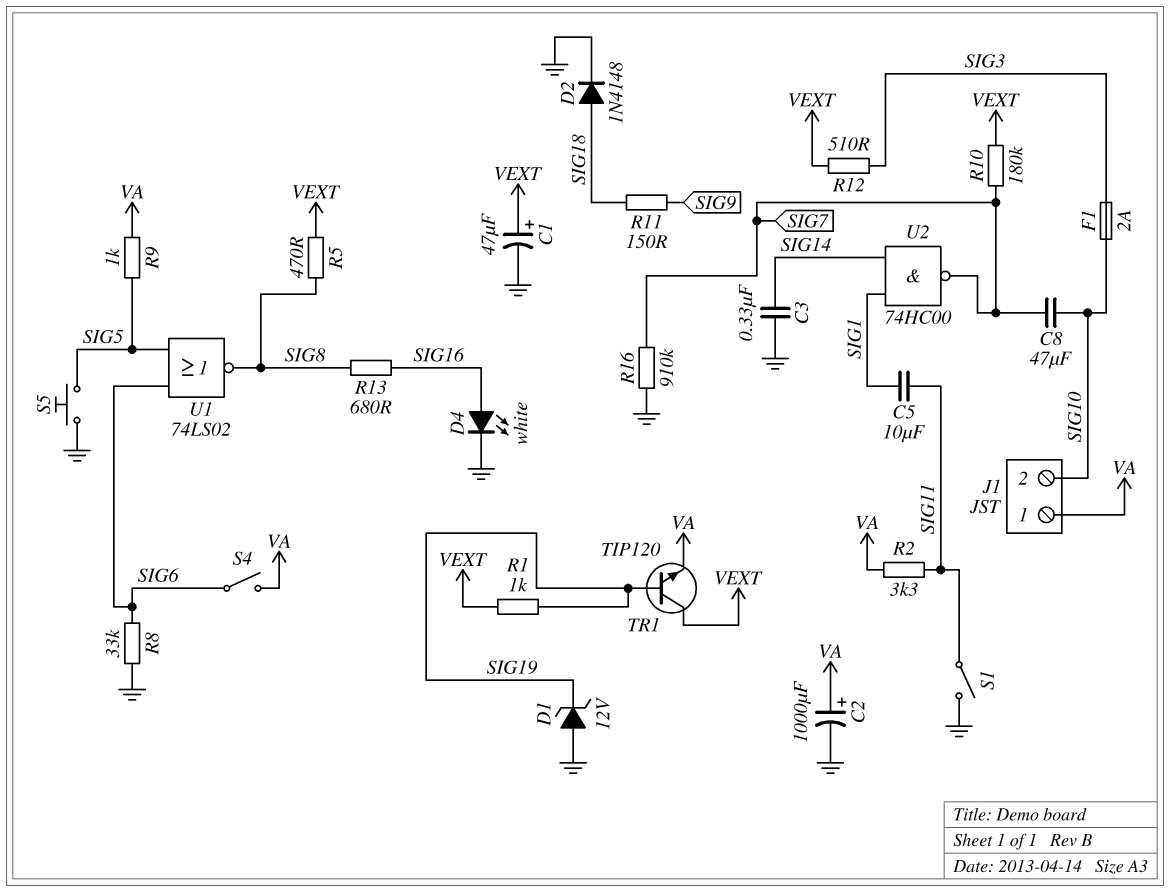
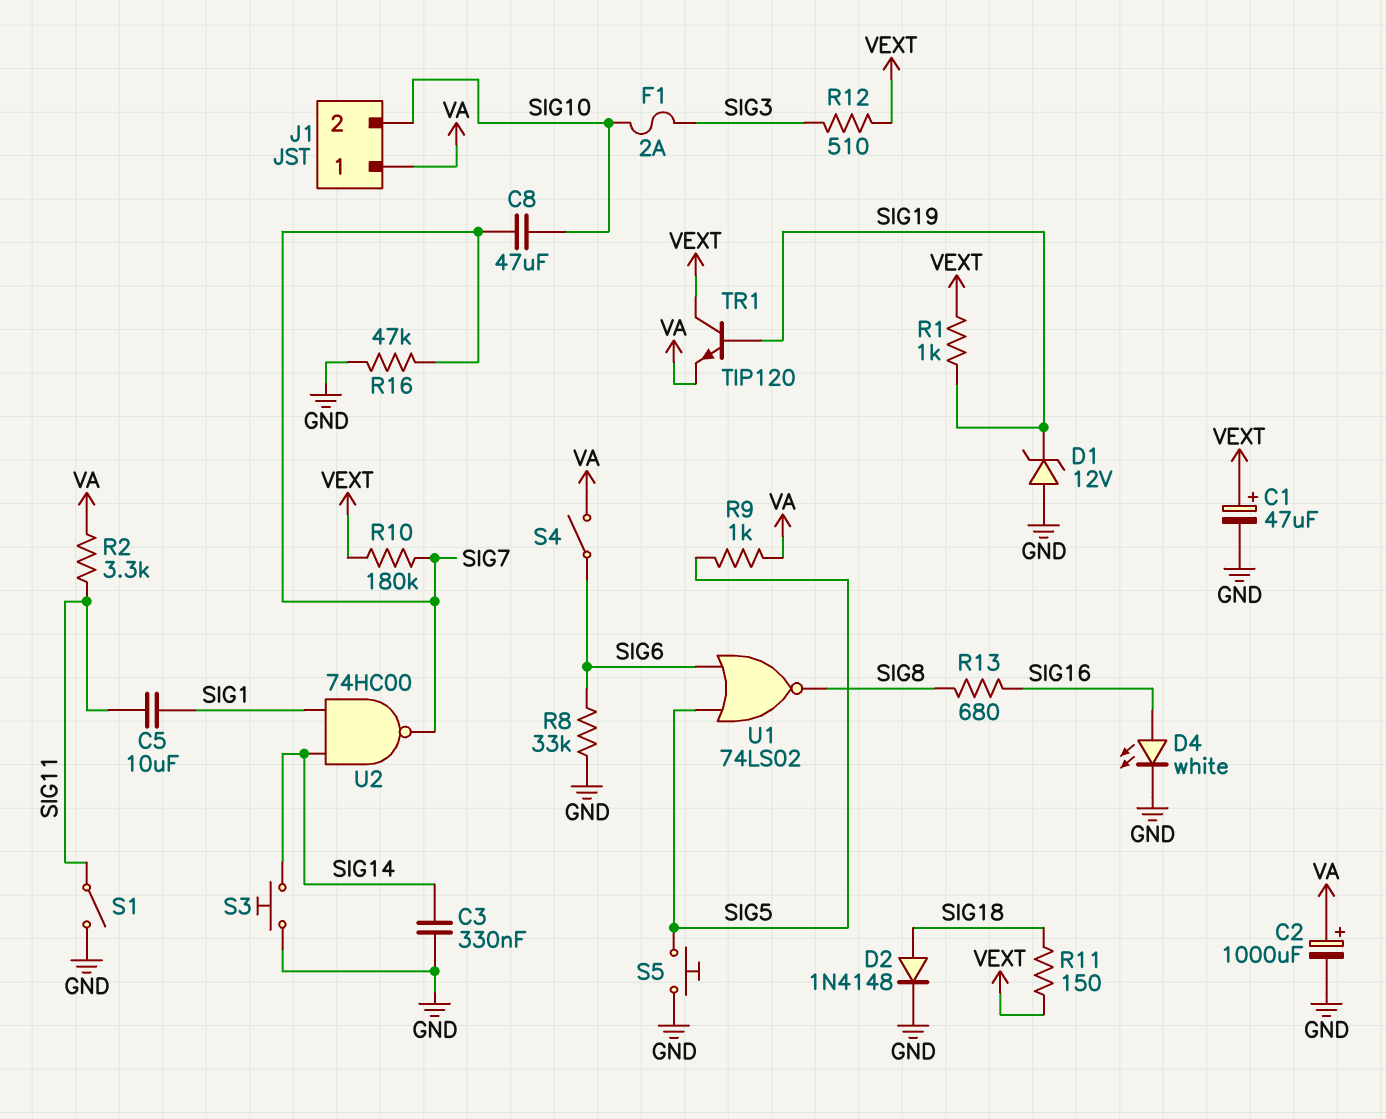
R5: 470 (SIG8, VEXT) -> none
R11: 150 (SIG9, SIG18) -> 150 (SIG18, VEXT)
R16: 910k (GND, SIG7) -> 47k (GND, SIG7)
S3: none -> button (GND, SIG14)

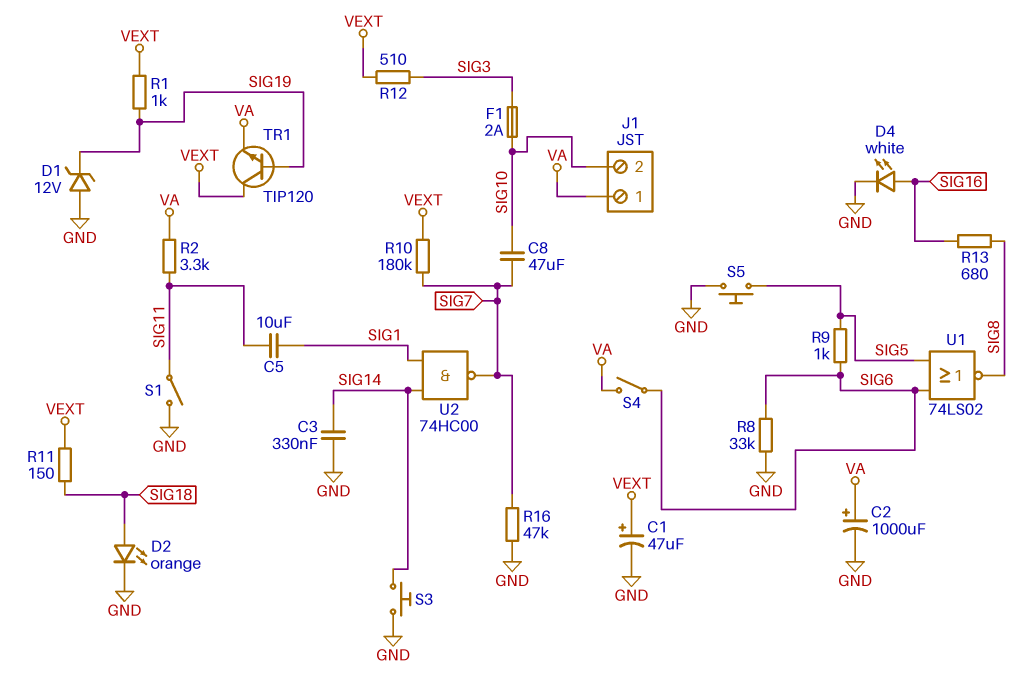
D2: diode 1N4148 (A SIG18, K GND) -> LED orange (A SIG18, K GND)
R9: 1k (SIG5, VA) -> 1k (SIG5, SIG6)

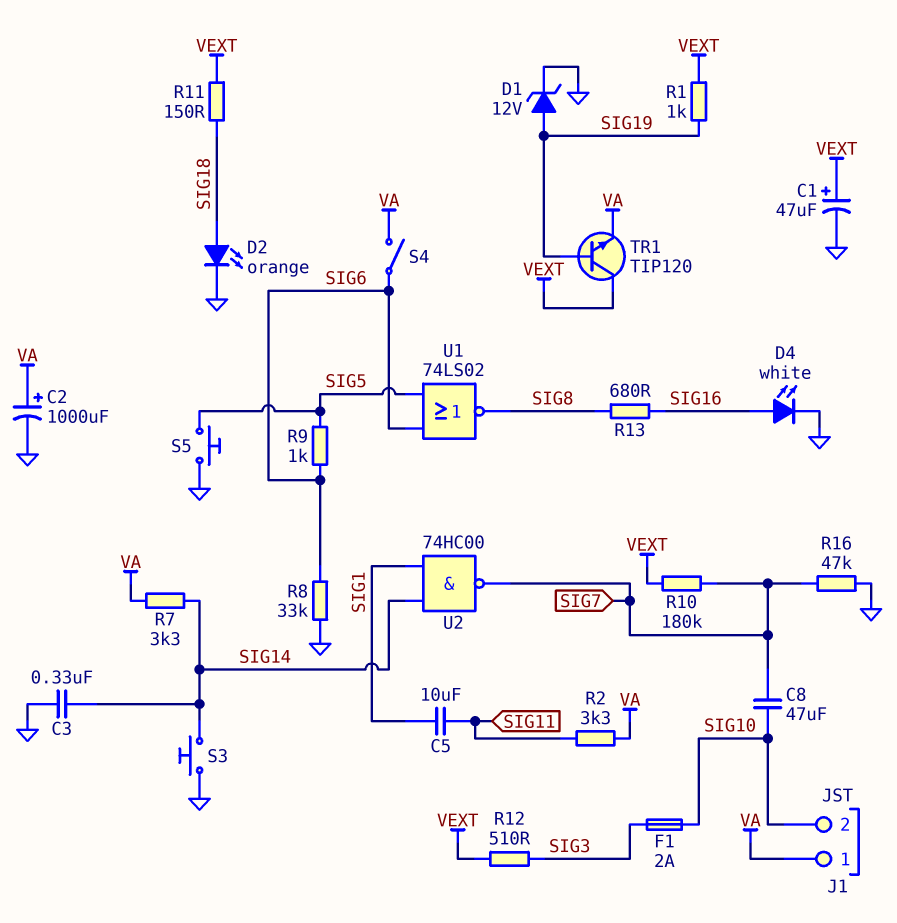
D1: zener 12V (A GND, K SIG19) -> zener 12V (A SIG19, K GND)
R7: none -> 3.3k (SIG14, VA)
S1: switch (GND, SIG11) -> none

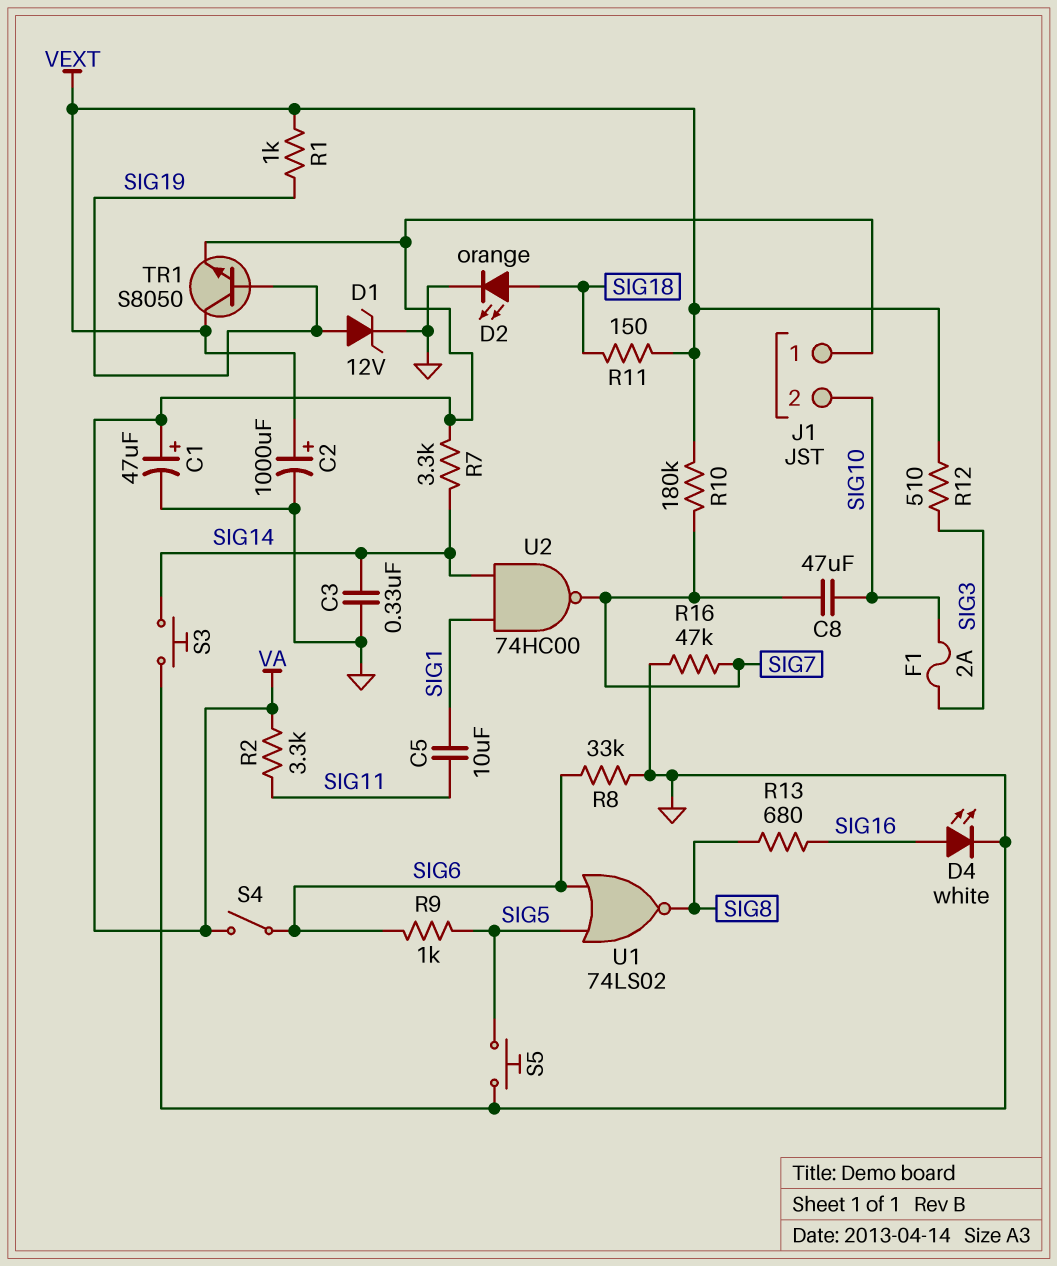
C1: 47uF (plus VEXT, minus GND) -> 47uF (plus VA, minus GND)
C2: 1000uF (plus VA, minus GND) -> 1000uF (plus VEXT, minus GND)
TR1: NPN TIP120 (B SIG19, C VEXT, E VA) -> NPN S8050 (B SIG19, C VEXT, E VA)

